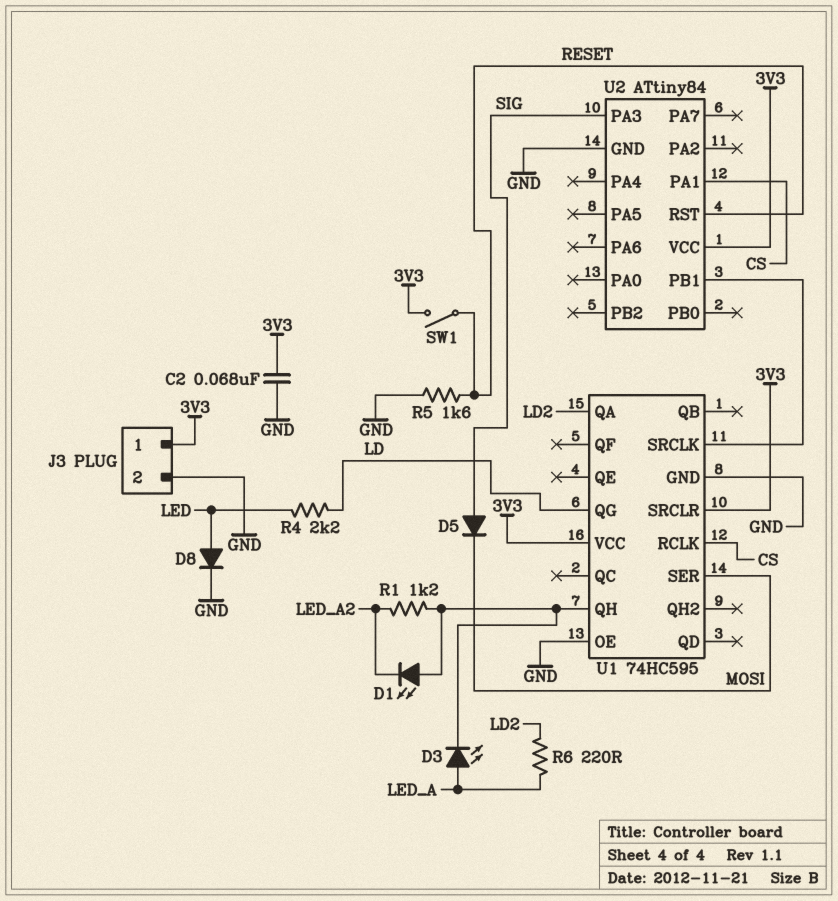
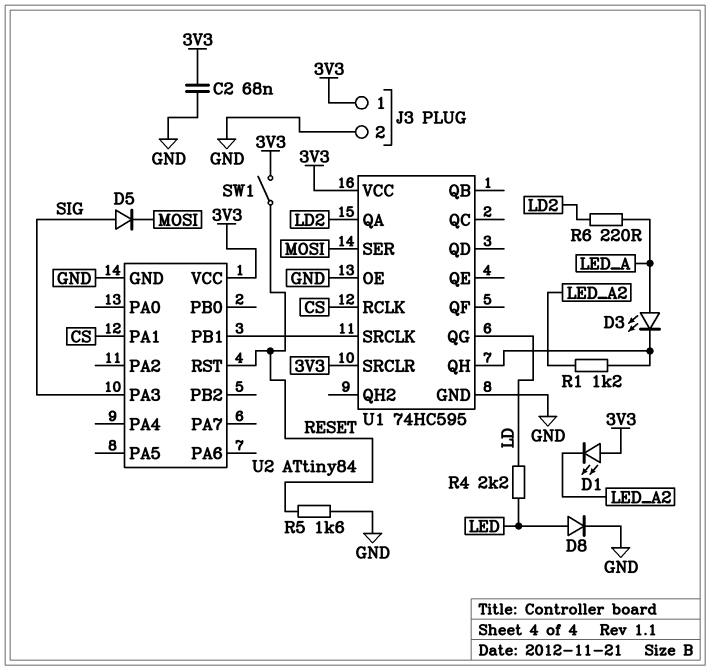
D1: LED (A U1/QH, K LED_A2) -> LED (A 3V3, K LED_A2)

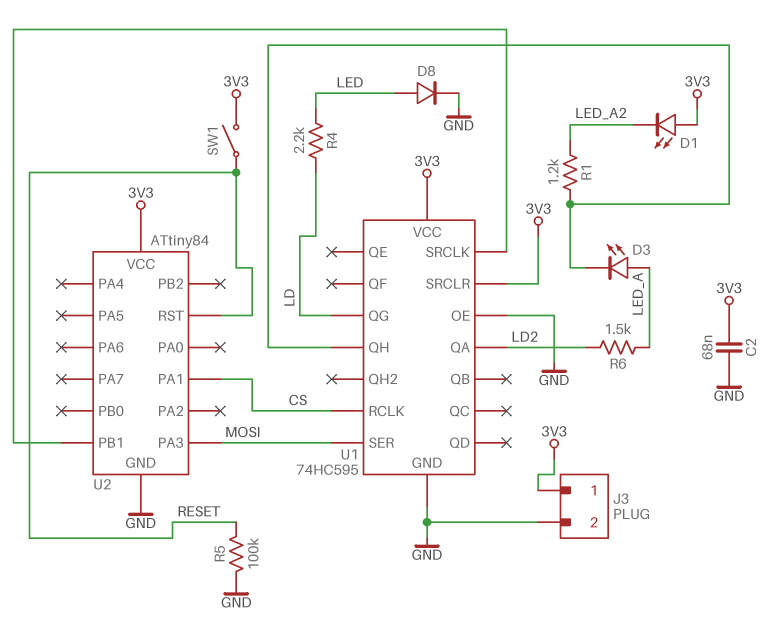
D5: diode (A SIG, K MOSI) -> none
R5: 1.6k (GND, RESET) -> 100k (GND, RESET)
R6: 220 (LD2, LED_A) -> 1.5k (LD2, LED_A)
U2 pin PA3: SIG -> MOSI

